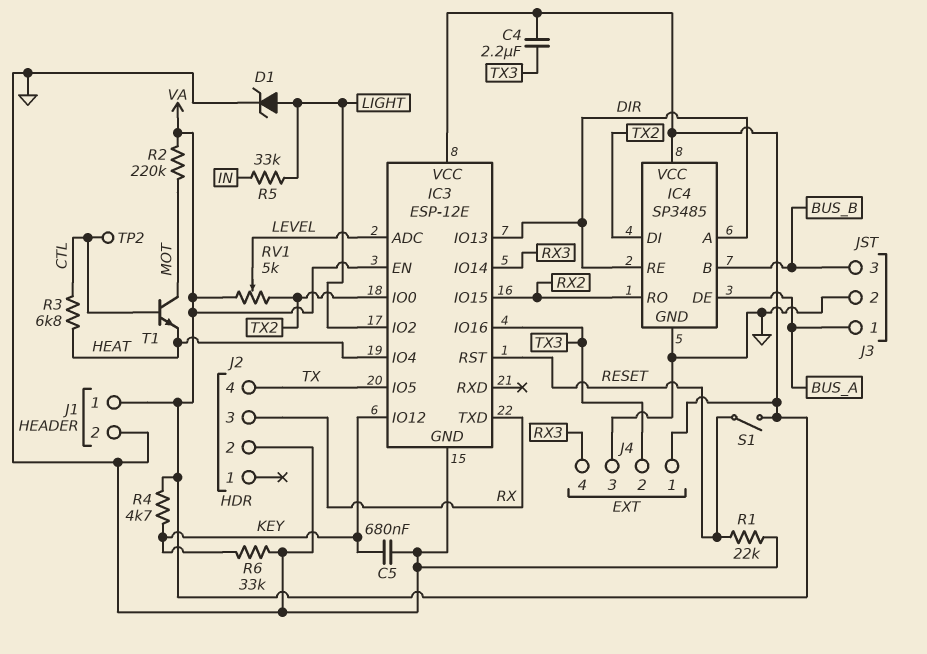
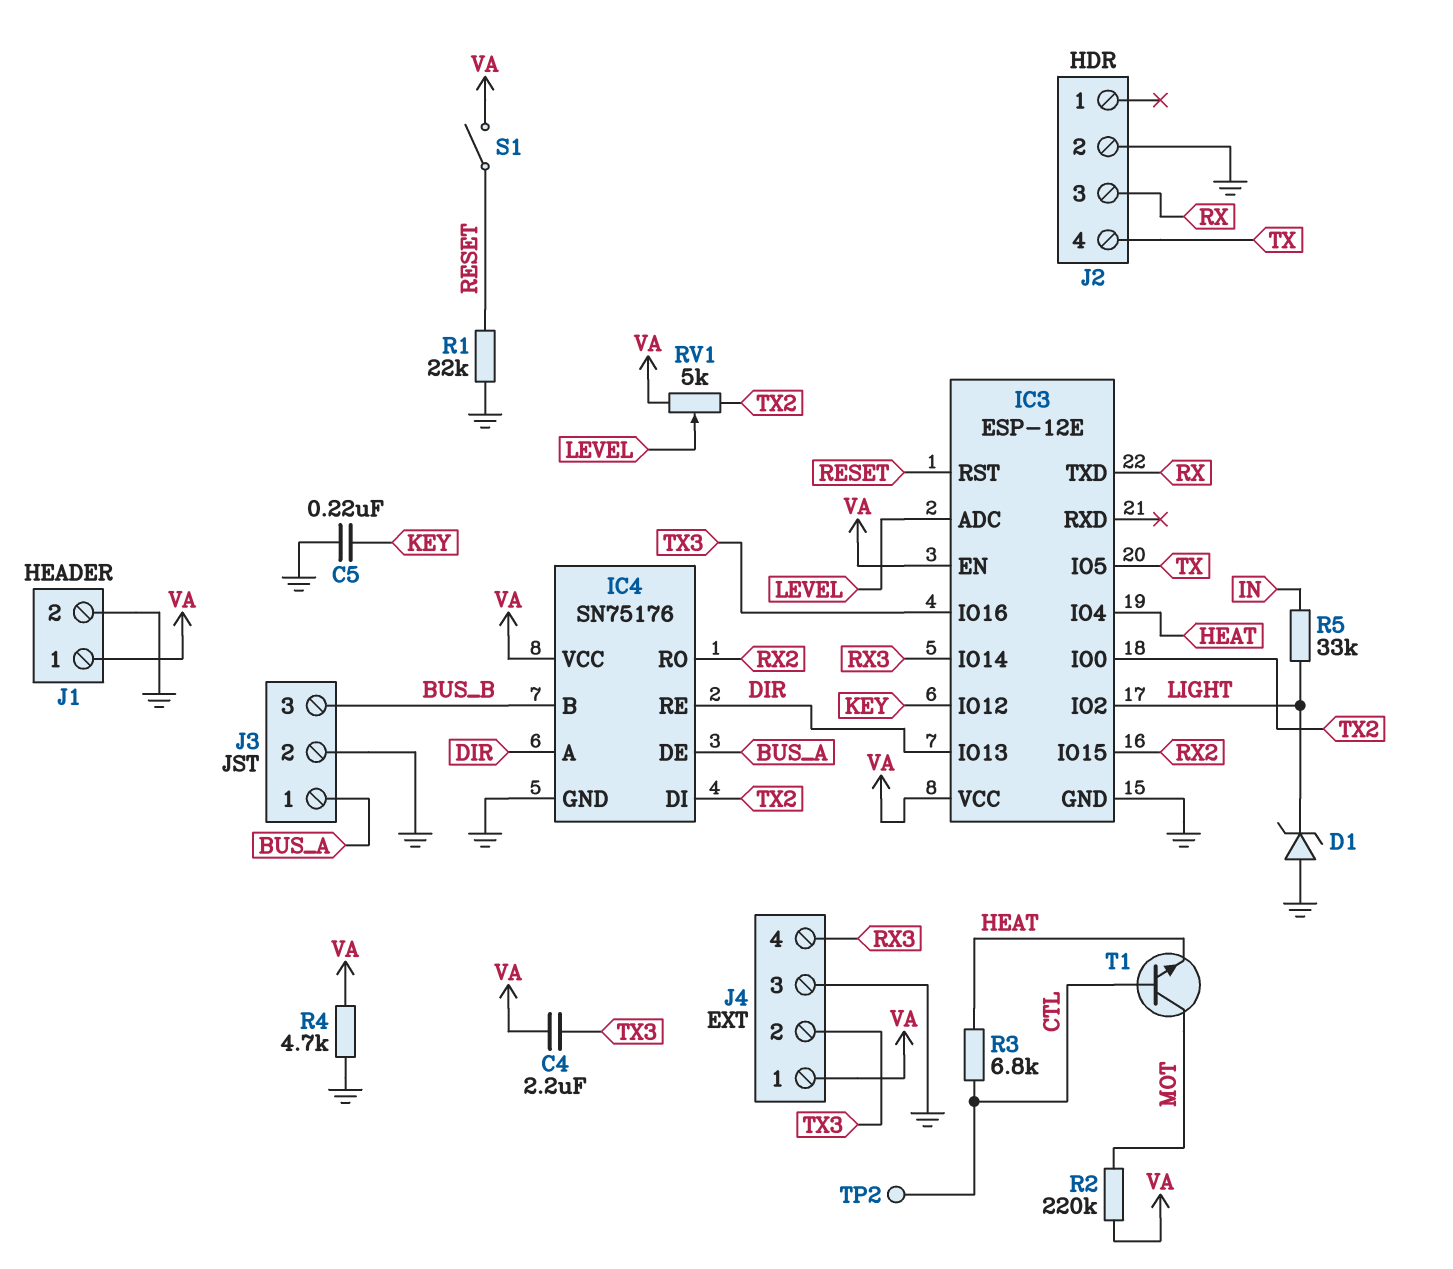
C5: 680nF (GND, KEY) -> 220nF (GND, KEY)
D1: zener (A LIGHT, K GND) -> zener (A GND, K LIGHT)
IC4: SP3485 -> SN75176
R4: 4.7k (KEY, VA) -> 4.7k (GND, VA)
R6: 33k (GND, KEY) -> none

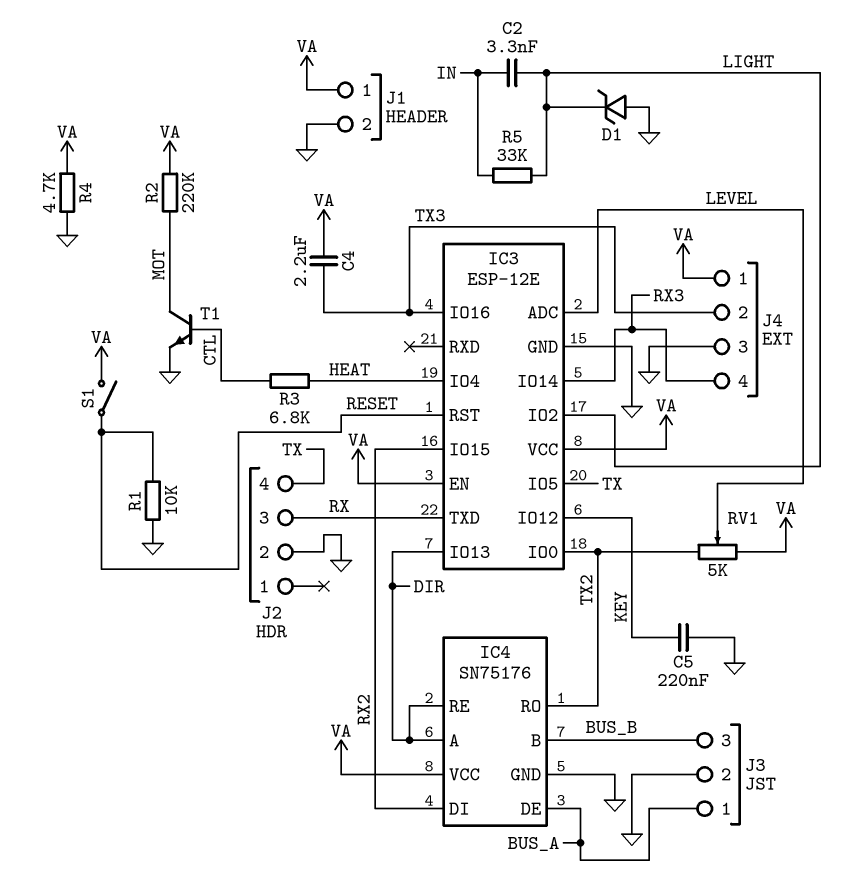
C2: none -> 3.3nF (IN, LIGHT)
IC4 pin DI: TX2 -> RX2
IC4 pin RO: RX2 -> TX2
R1: 22k (GND, RESET) -> 10k (GND, RESET)
T1: NPN (B CTL, C MOT, E HEAT) -> NPN (B CTL, C MOT, E GND)
TP2: test point (CTL) -> none

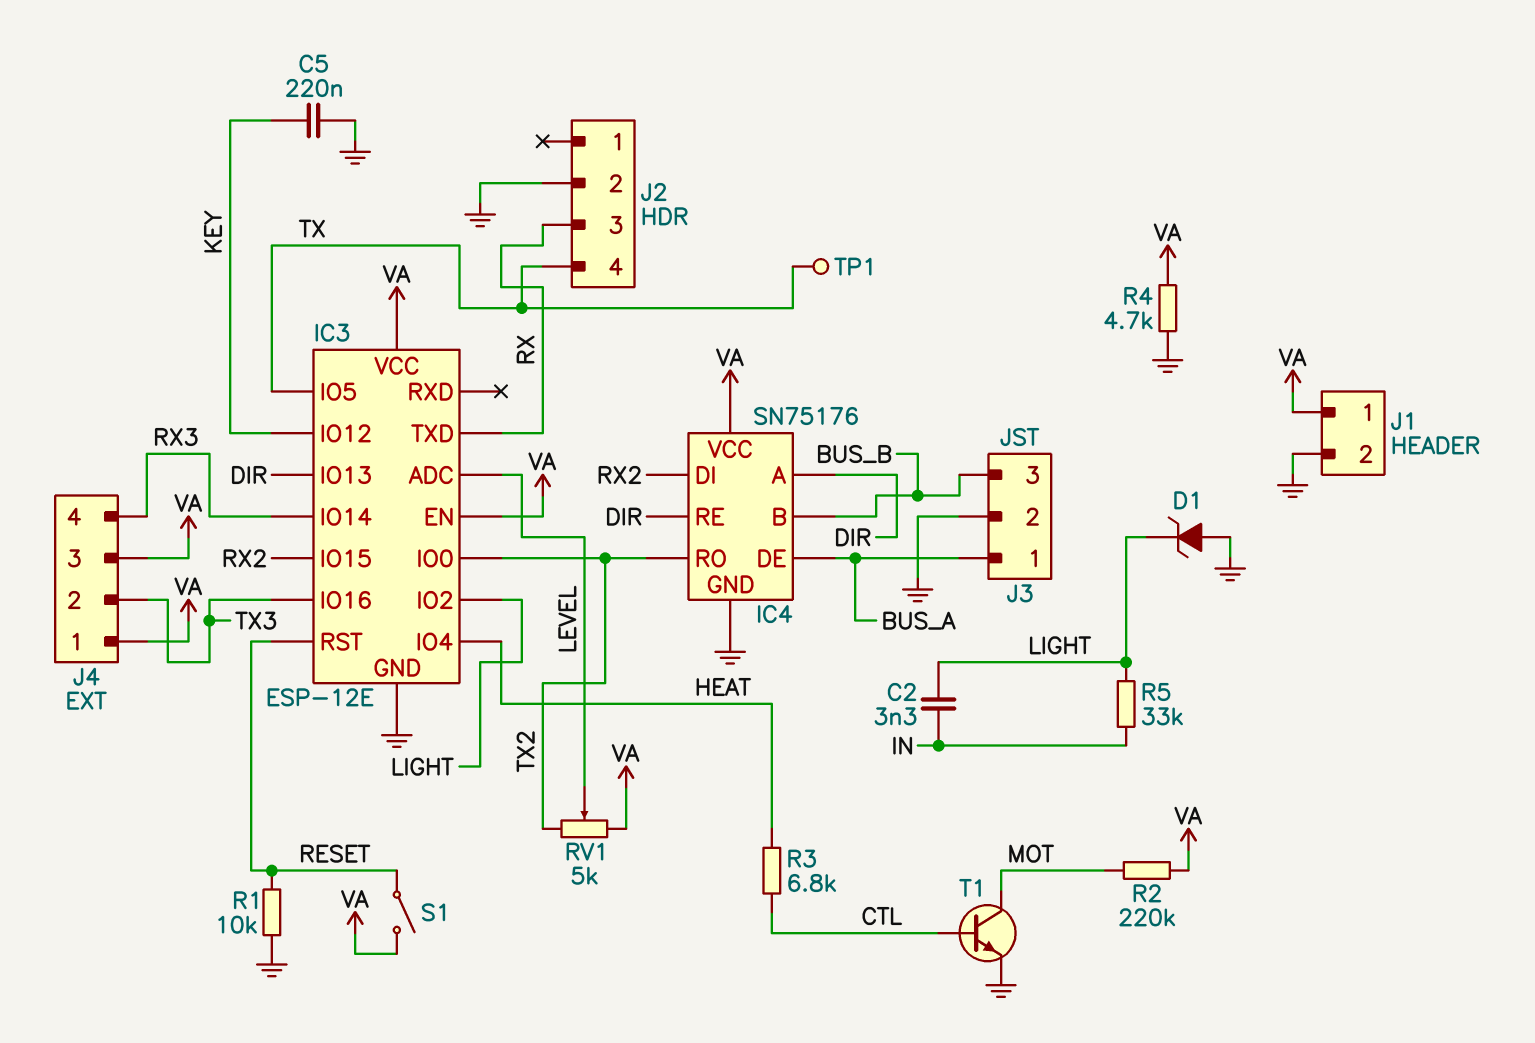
C4: 2.2uF (TX3, VA) -> none
J4 pin 3: GND -> VA
TP1: none -> test point (TX)

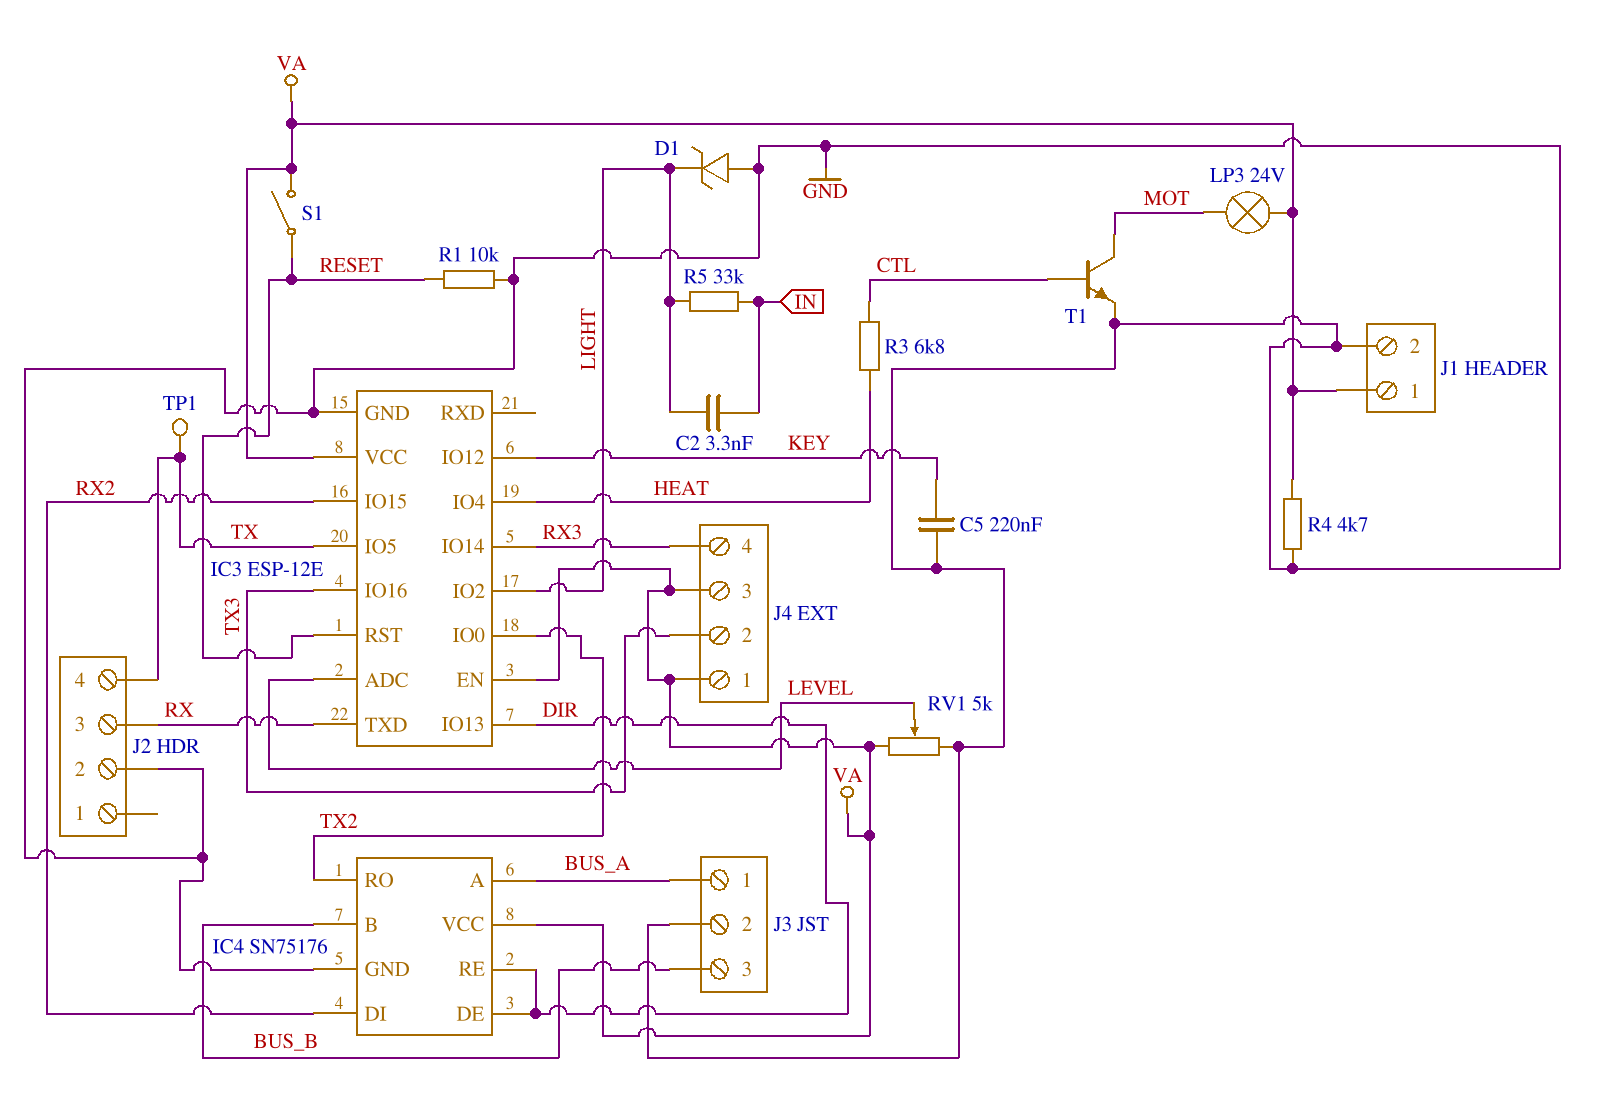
IC4 pin A: DIR -> BUS_A
IC4 pin DE: BUS_A -> DIR
LP3: none -> lamp 24V (MOT, VA)
R2: 220k (MOT, VA) -> none
RV1: 5k (TX2, VA, wiper LEVEL) -> 5k (GND, VA, wiper LEVEL)

